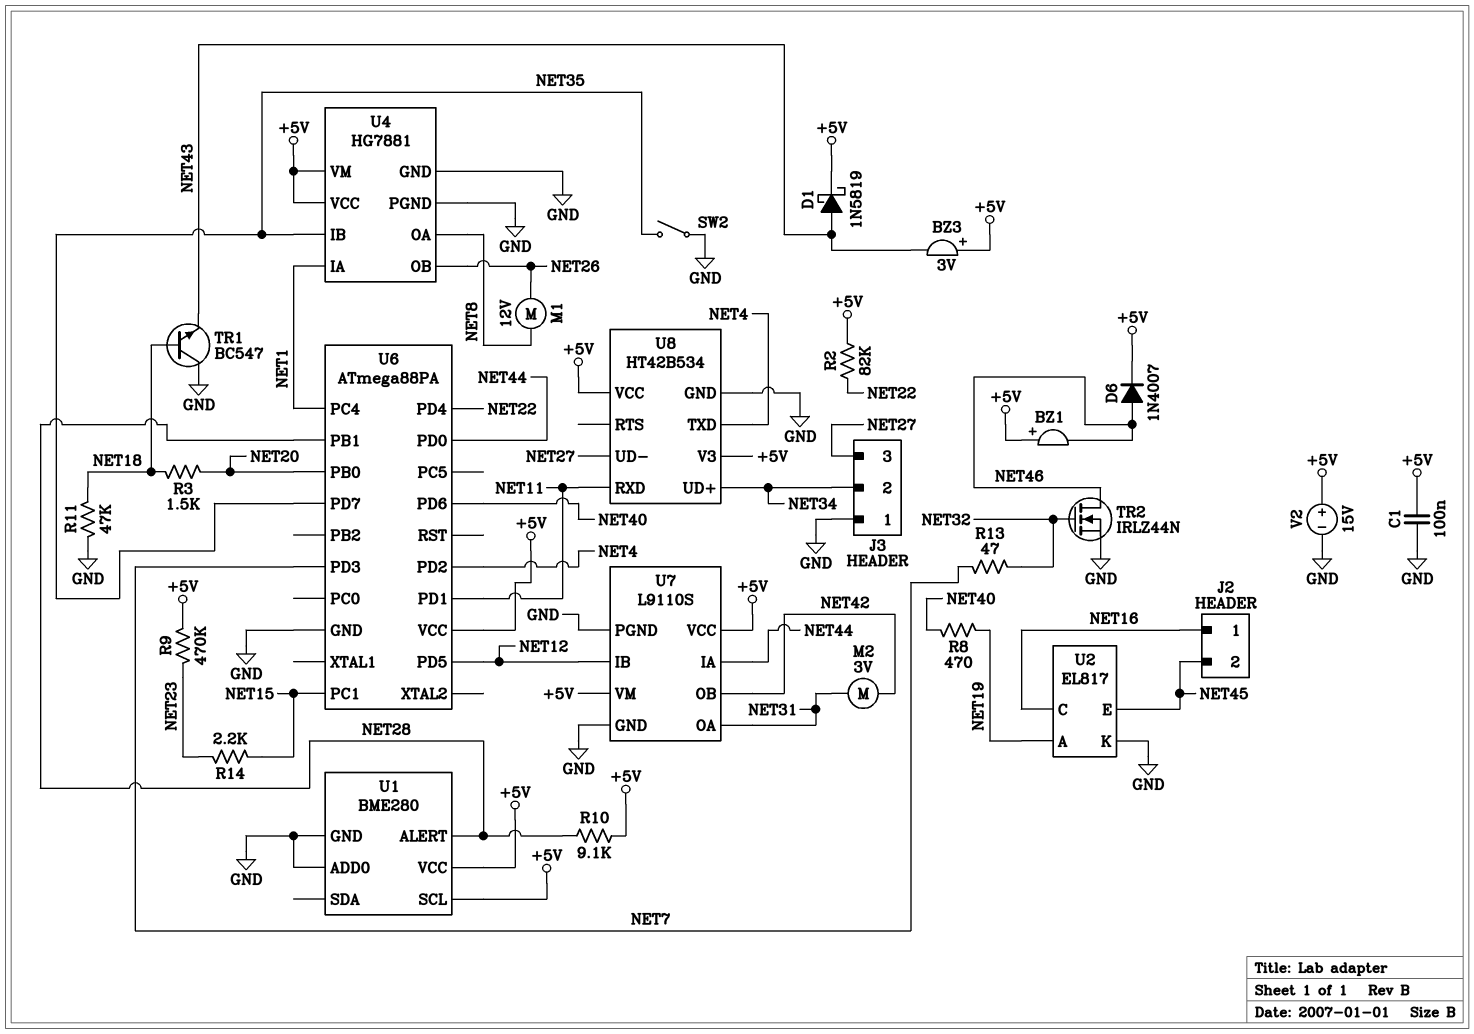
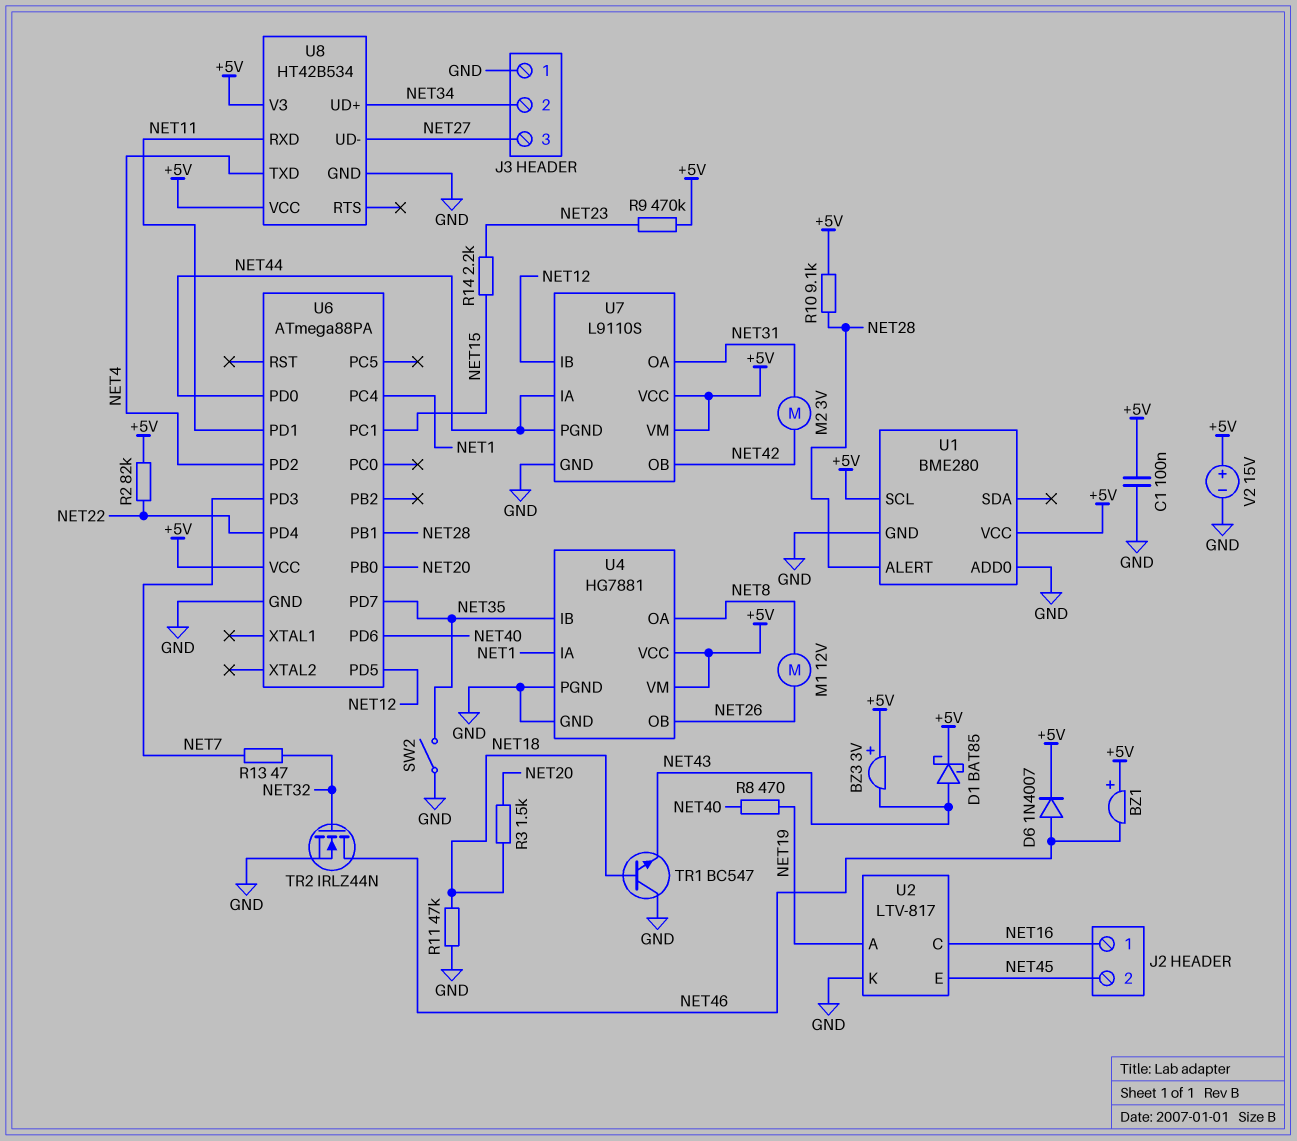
D1: schottky 1N5819 (A NET43, K +5V) -> schottky BAT85 (A NET43, K +5V)
U2: EL817 -> LTV-817
U7 pin PGND: GND -> NET44

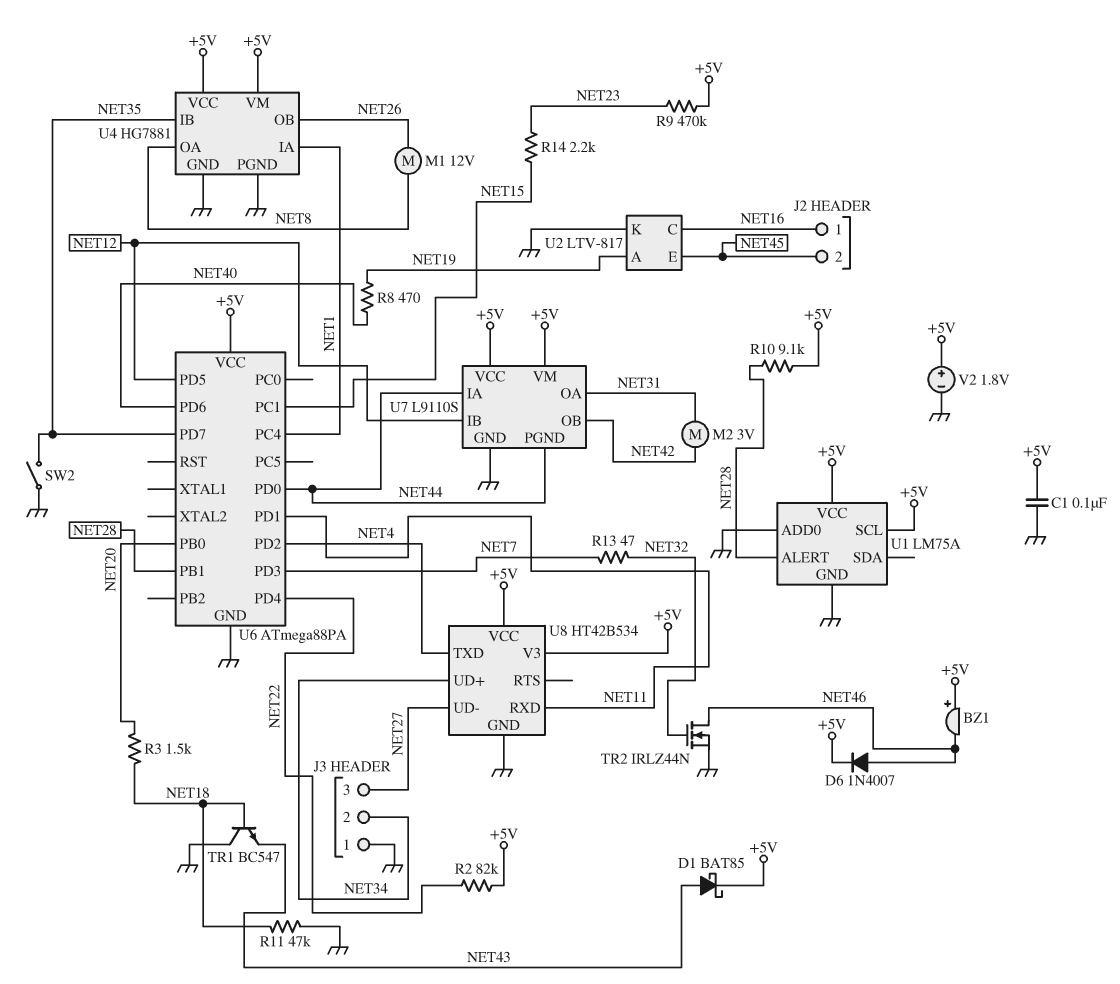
BZ3: buzzer 3V (plus +5V, minus NET43) -> none
U1: BME280 -> LM75A
V2: 15V (plus +5V, minus GND) -> 1.8V (plus +5V, minus GND)

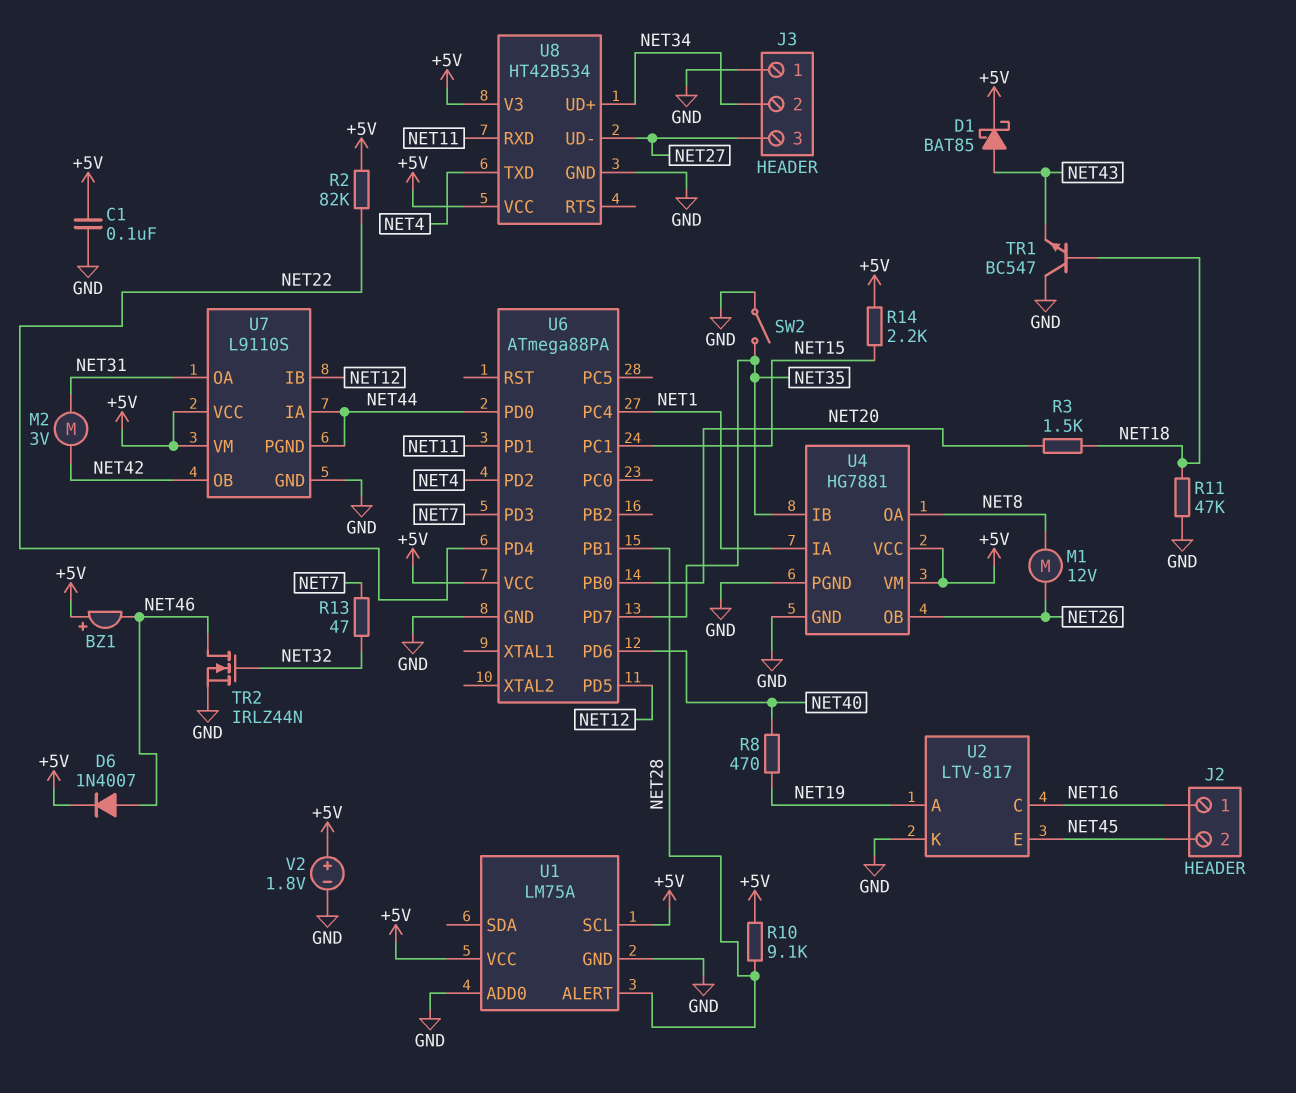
R9: 470k (+5V, NET23) -> none
R14: 2.2k (NET15, NET23) -> 2.2k (+5V, NET15)

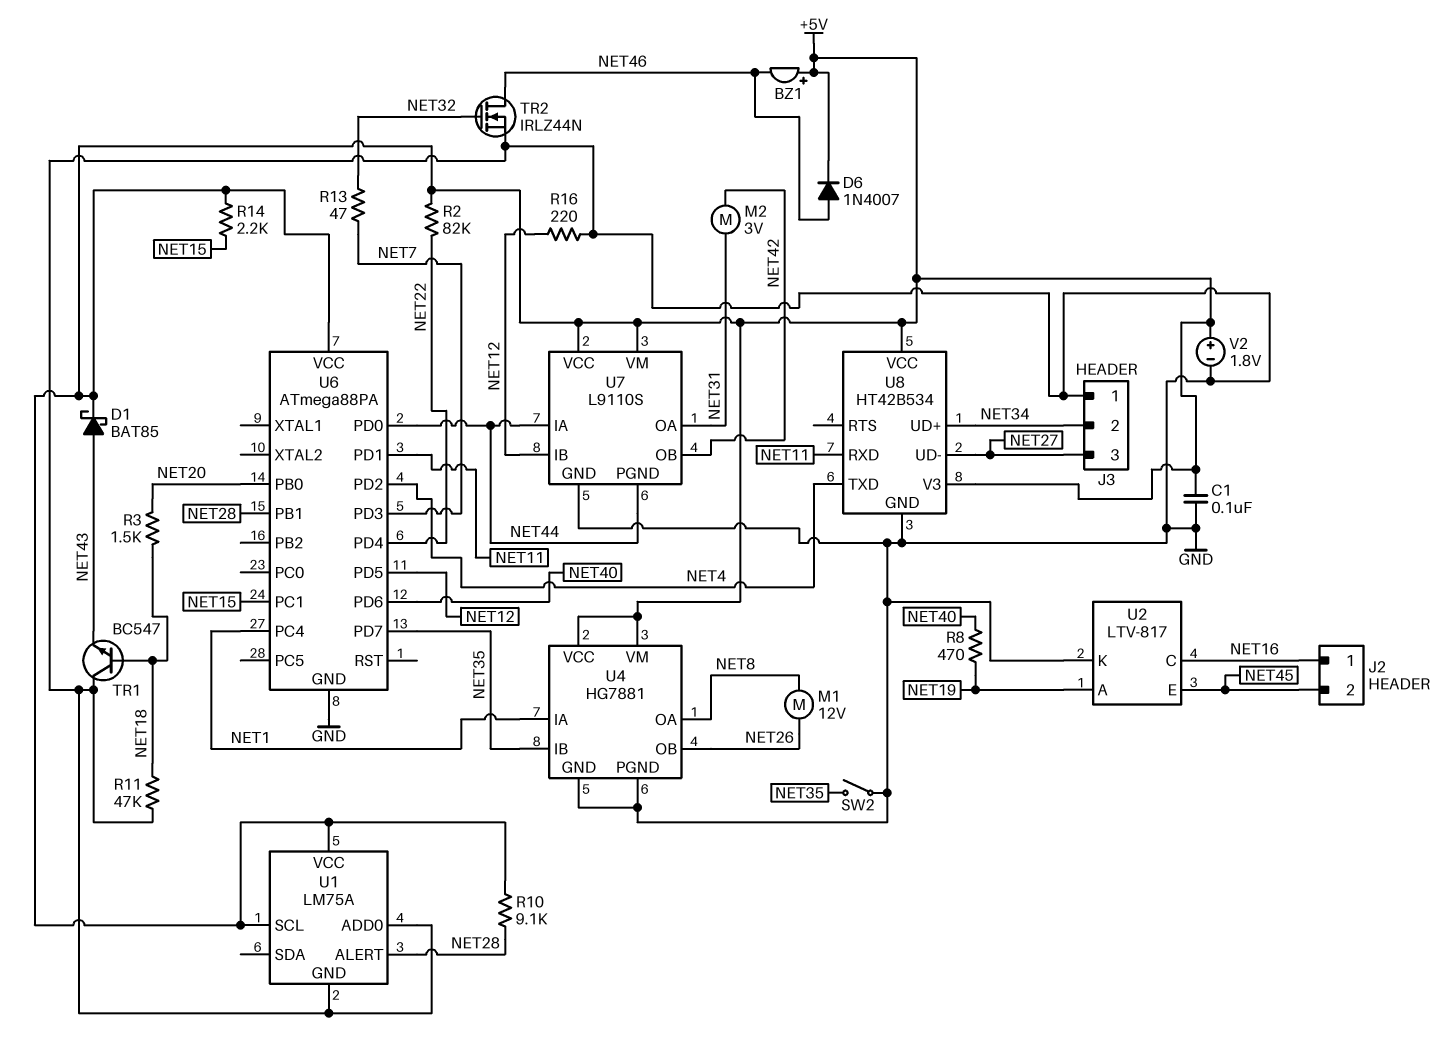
R16: none -> 220 (GND, NET12)

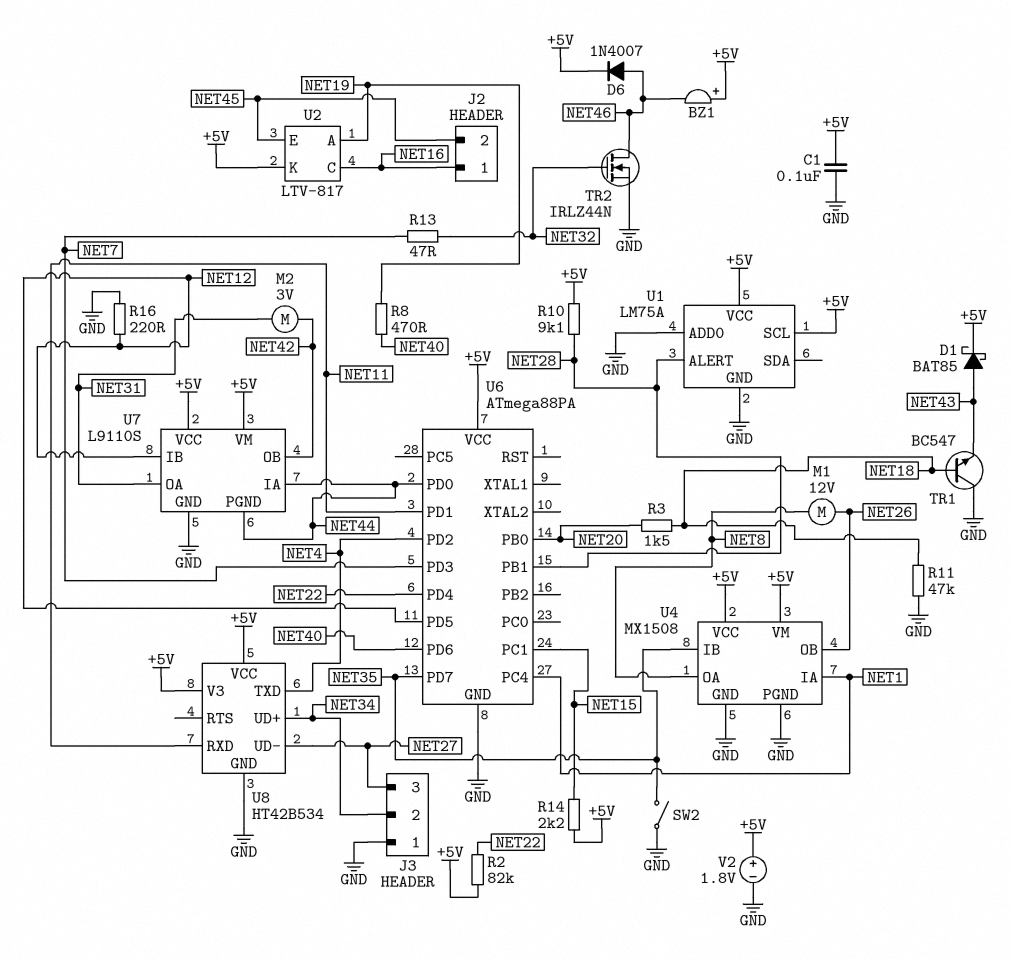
U2 pin K: GND -> +5V
U4: HG7881 -> MX1508

